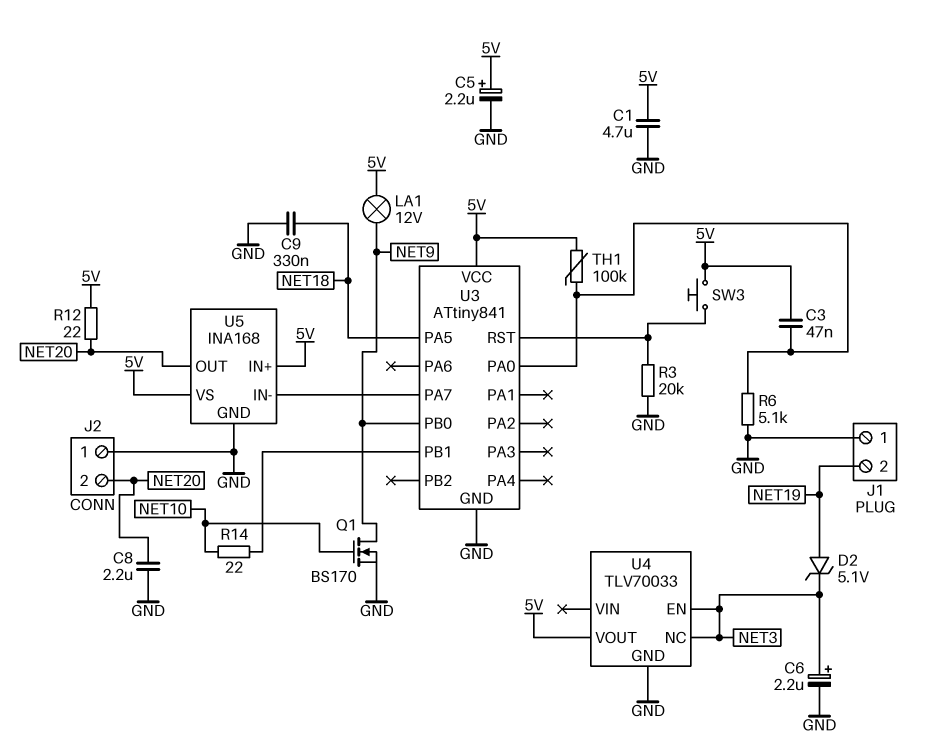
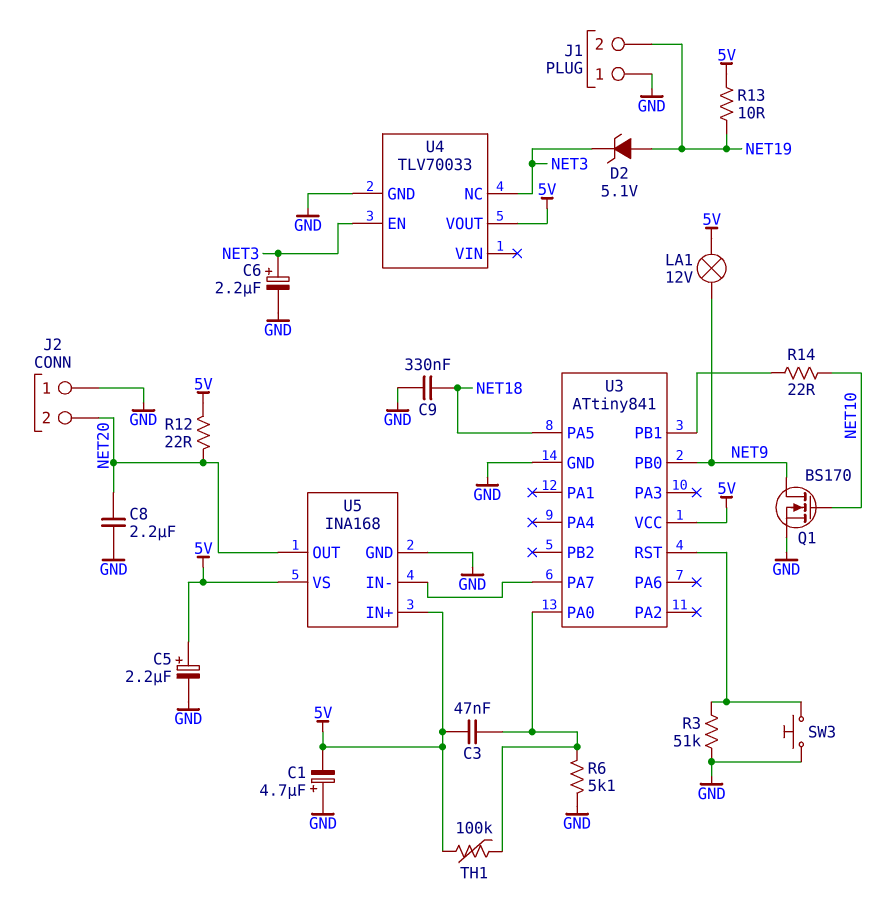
C1: 4.7uF (5V, GND) -> 4.7uF (plus GND, minus 5V)
R3: 20k (GND, U3/RST) -> 51k (GND, U3/RST)
R13: none -> 10 (5V, NET19)
SW3: button (5V, U3/RST) -> button (GND, U3/RST)

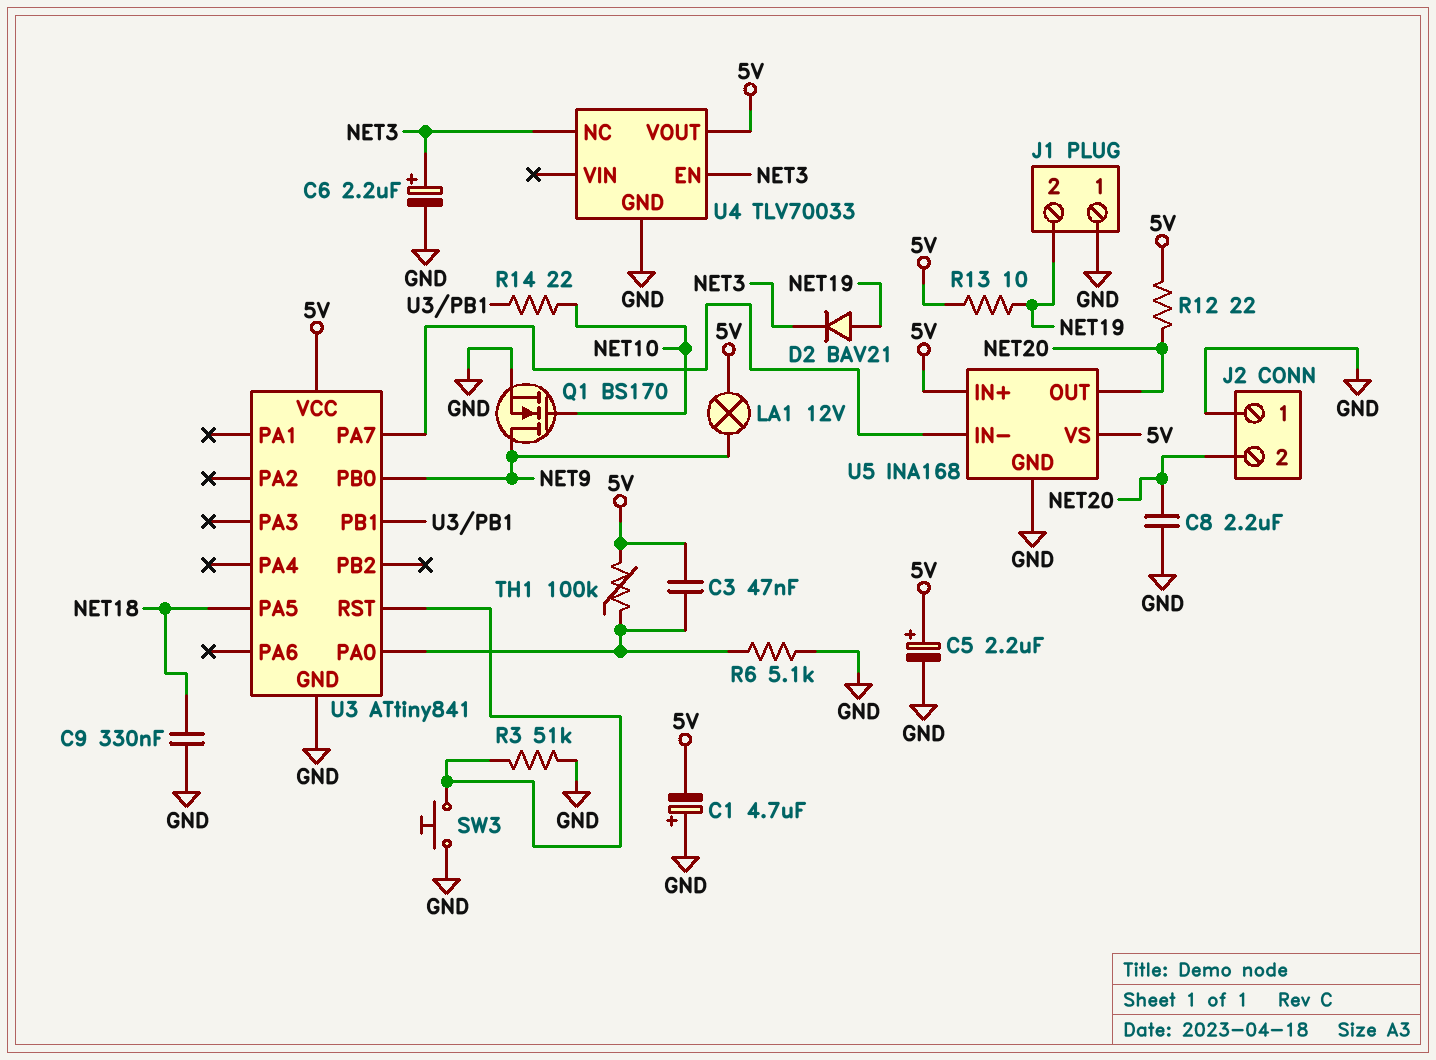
D2: zener 5.1V (A NET19, K NET3) -> diode BAV21 (A NET19, K NET3)

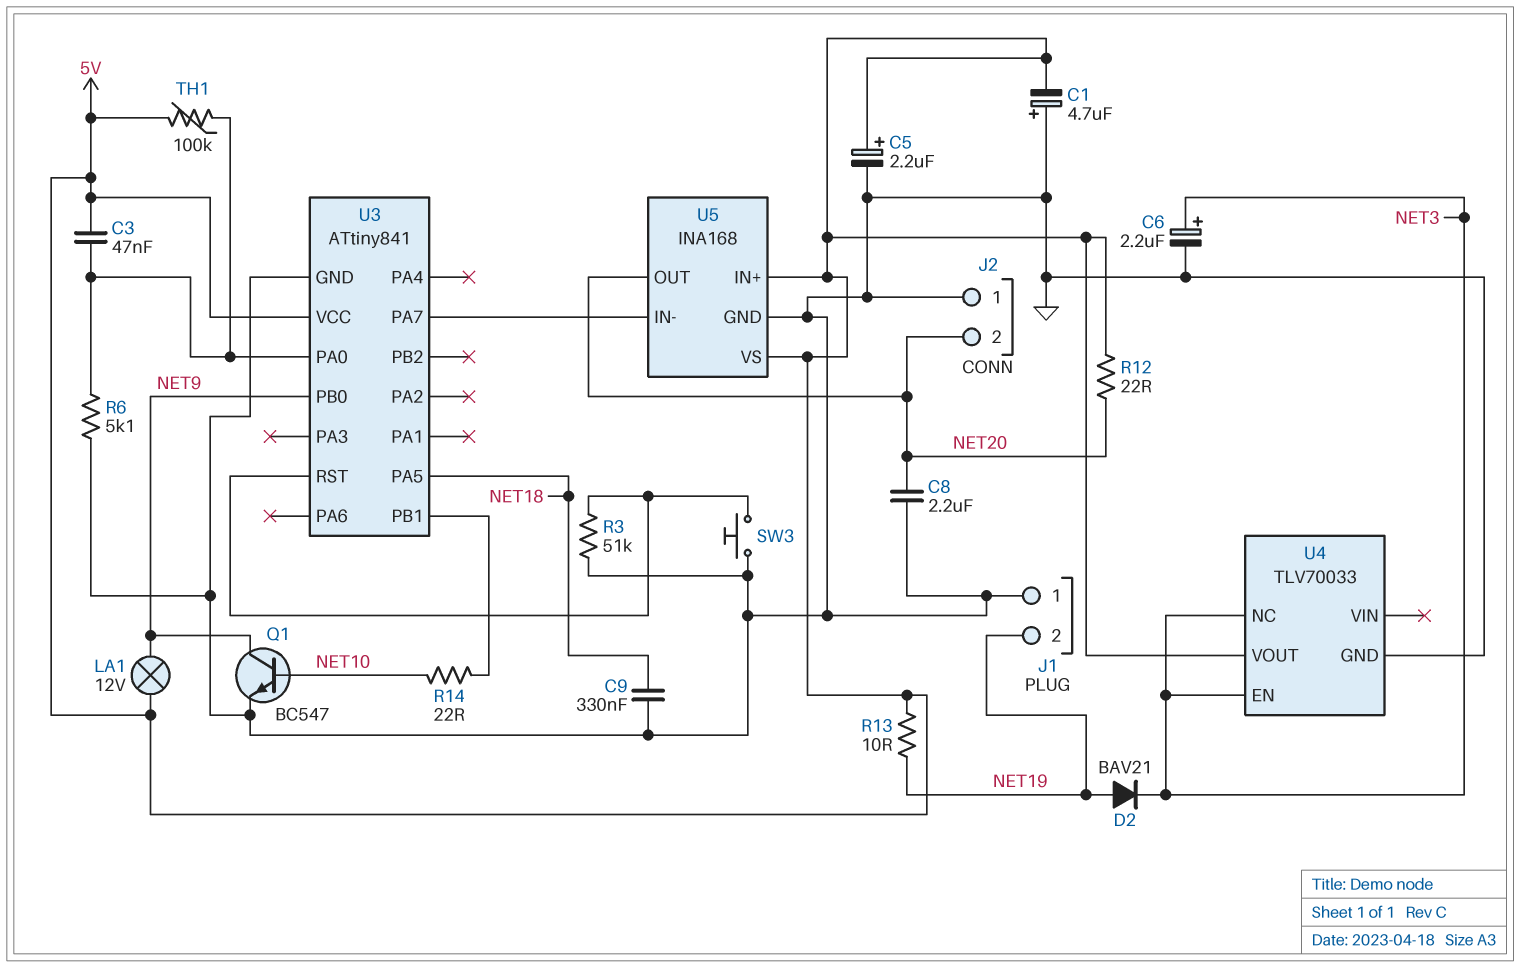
Q1: NMOS BS170 (G NET10, D NET9, S GND) -> NPN BC547 (B NET10, C NET9, E GND)

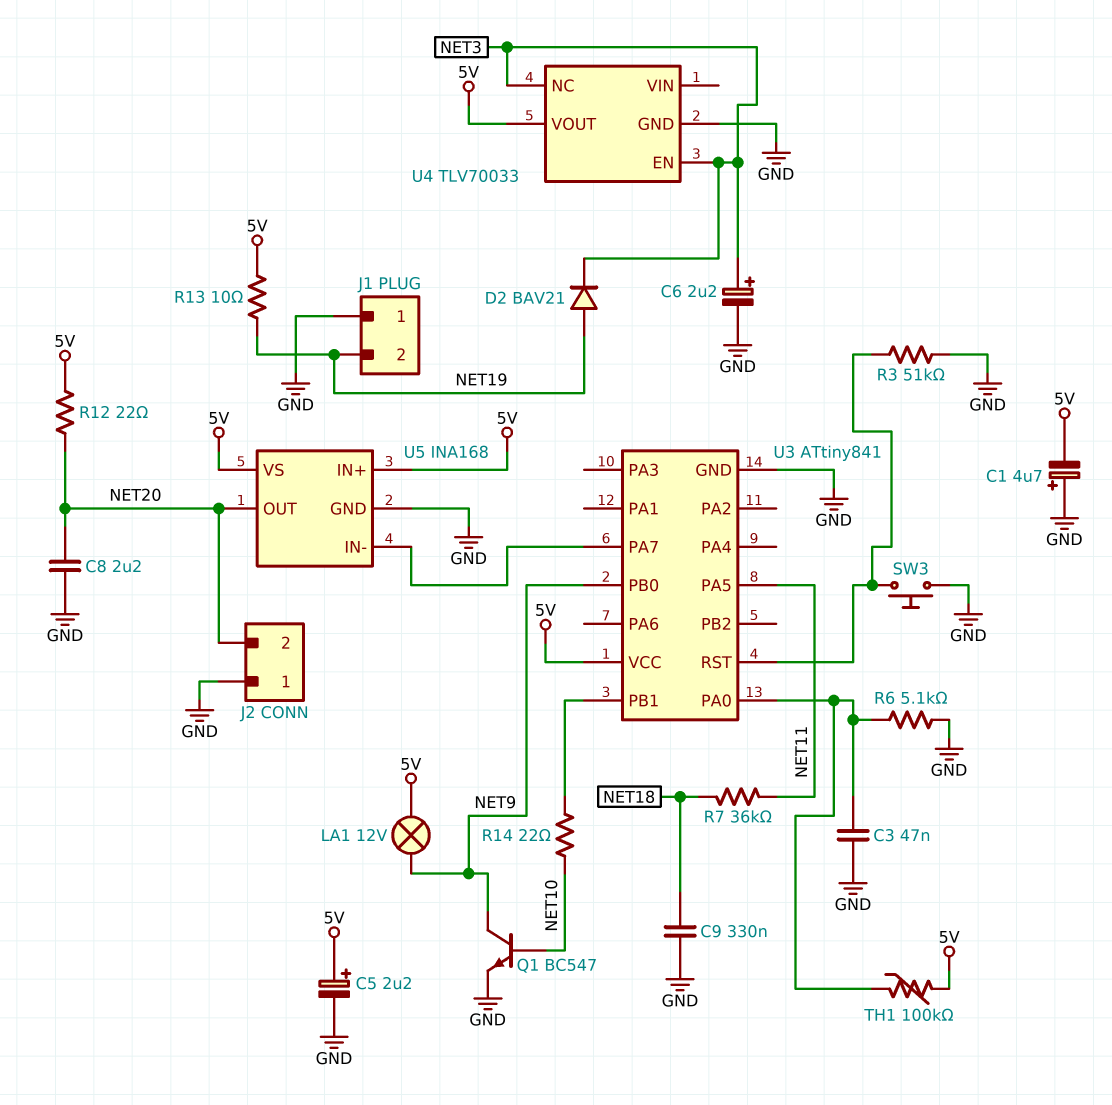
C3: 47nF (5V, U3/PA0) -> 47nF (GND, U3/PA0)
R7: none -> 36k (NET11, NET18)
U3 pin PA5: NET18 -> NET11

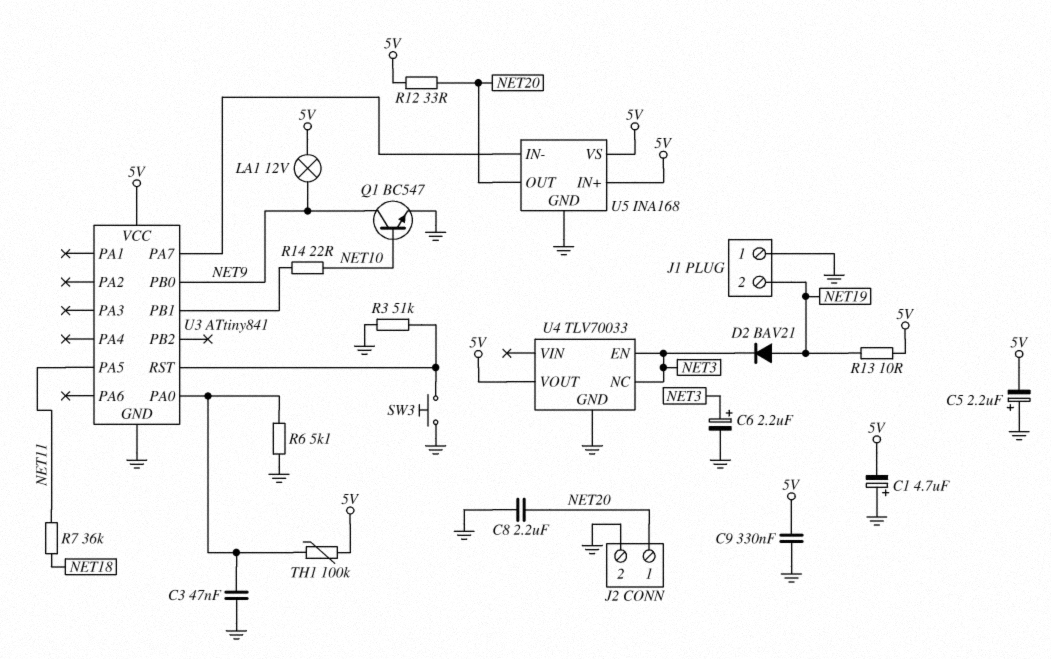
C5: 2.2uF (plus 5V, minus GND) -> 2.2uF (plus GND, minus 5V)
C9: 330nF (GND, NET18) -> 330nF (5V, GND)
J2 pin 1: GND -> NET20
J2 pin 2: NET20 -> GND
R12: 22 (5V, NET20) -> 33 (5V, NET20)

